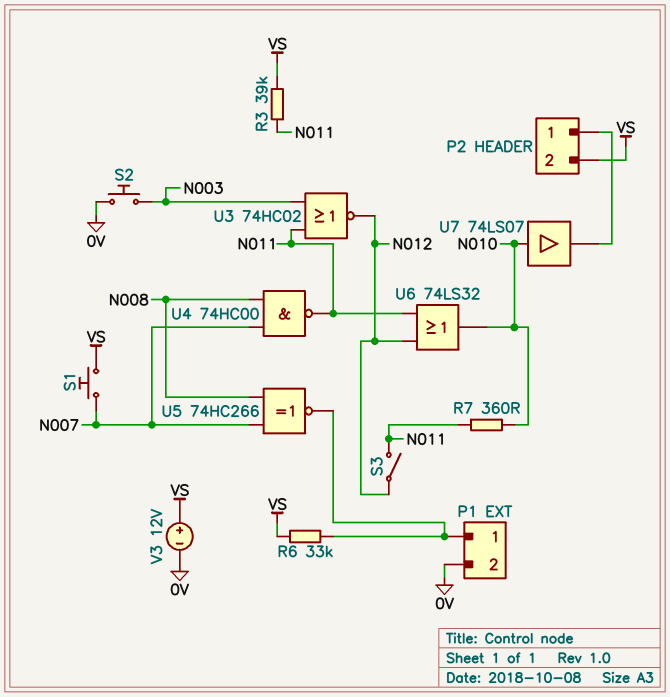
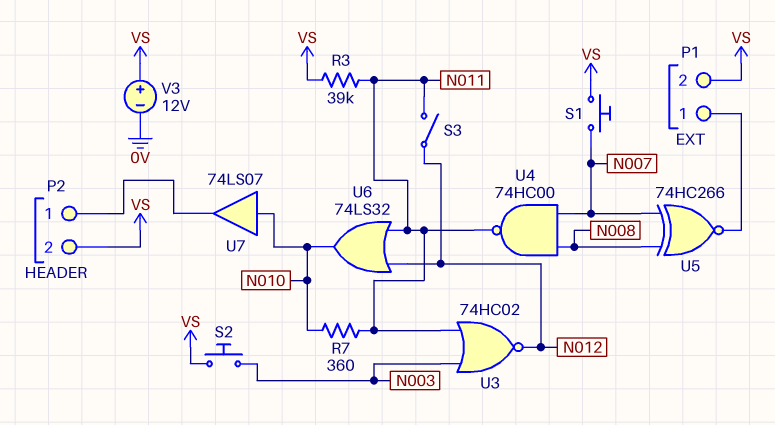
P1 pin 2: 0V -> VS
R6: 33k (P1/1, VS) -> none
S2: button (0V, N003) -> button (N003, VS)

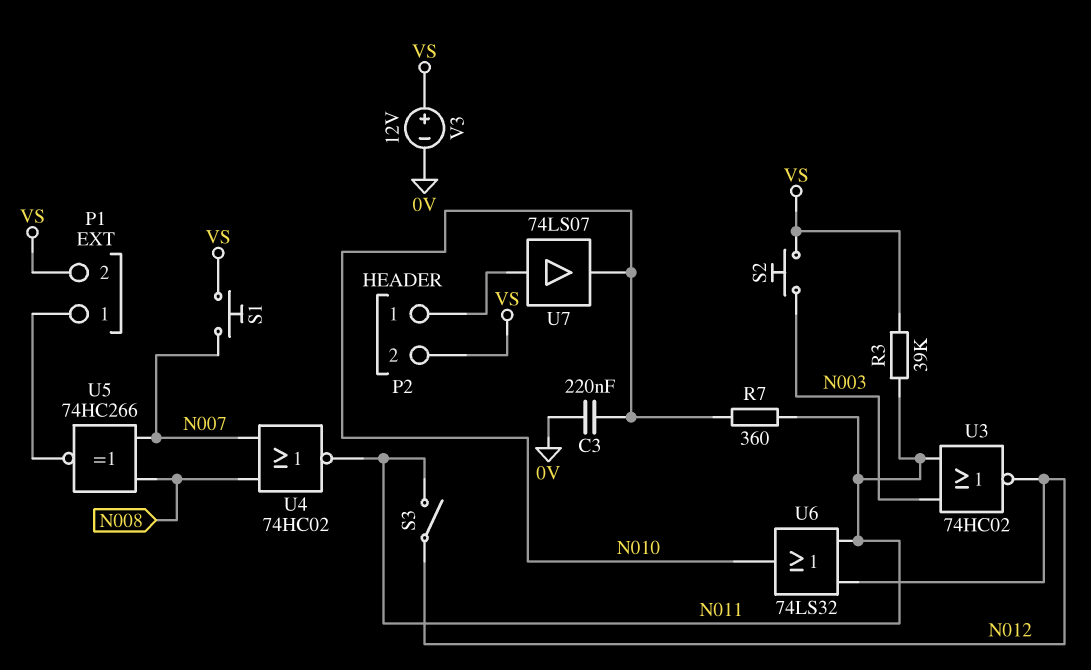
C3: none -> 220nF (0V, N010)
U4: NAND 74HC00 (in N007, in N008, out N011) -> NOR 74HC02 (in N007, in N008, out N011)
U7: buffer 74LS07 (in N010, out P2/1) -> buffer 74LS07 (in P2/1, out N010)

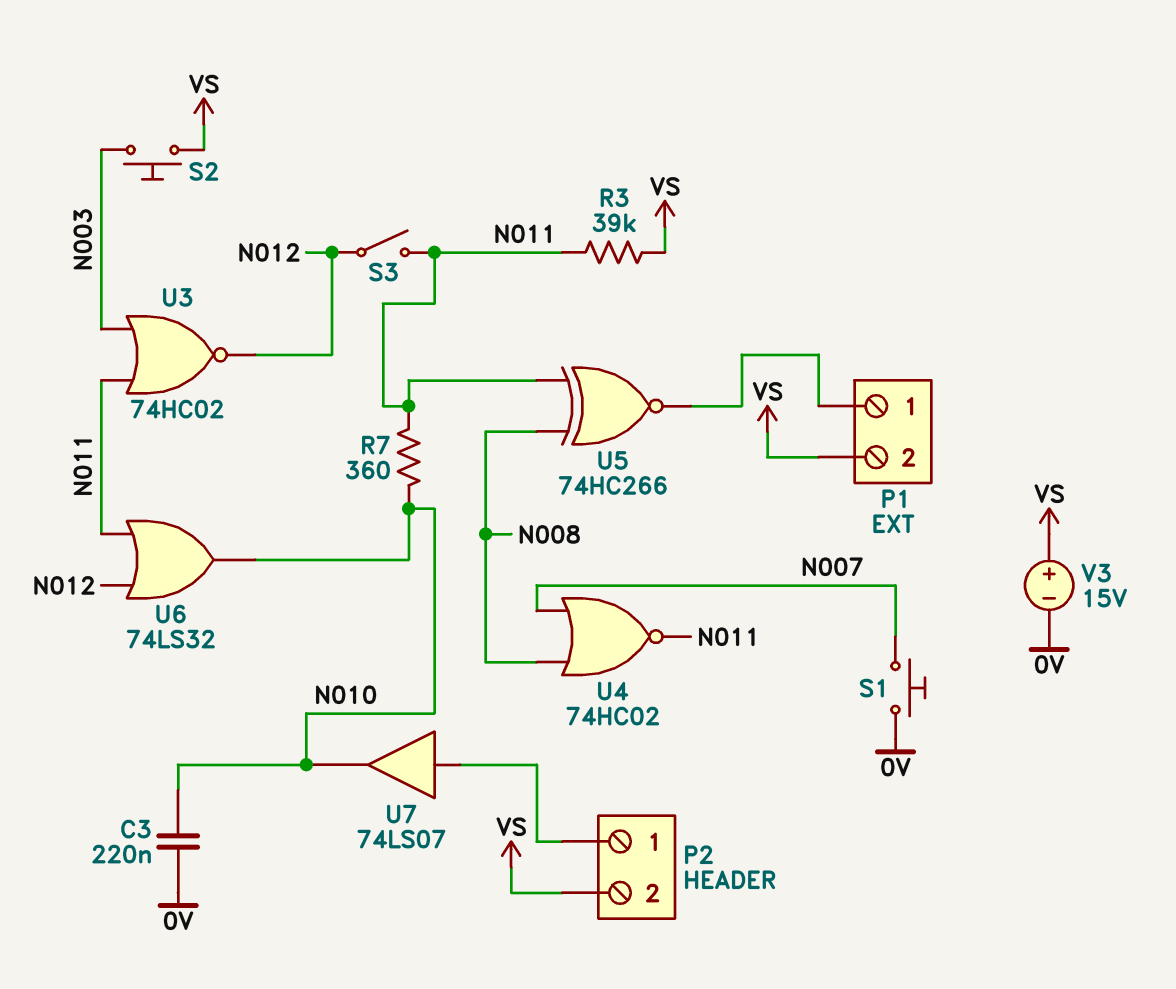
S1: button (N007, VS) -> button (0V, N007)
U5: XNOR 74HC266 (in N007, in N008, out P1/1) -> XNOR 74HC266 (in N008, in N011, out P1/1)
V3: 12V (plus VS, minus 0V) -> 15V (plus VS, minus 0V)

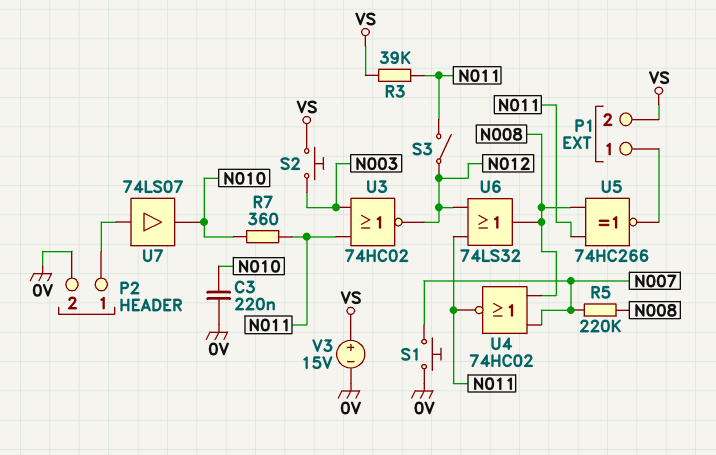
P2 pin 2: VS -> 0V
R5: none -> 220k (N007, N008)
U6: OR 74LS32 (in N011, in N012, out N010) -> OR 74LS32 (in N011, in N012, out N008)

